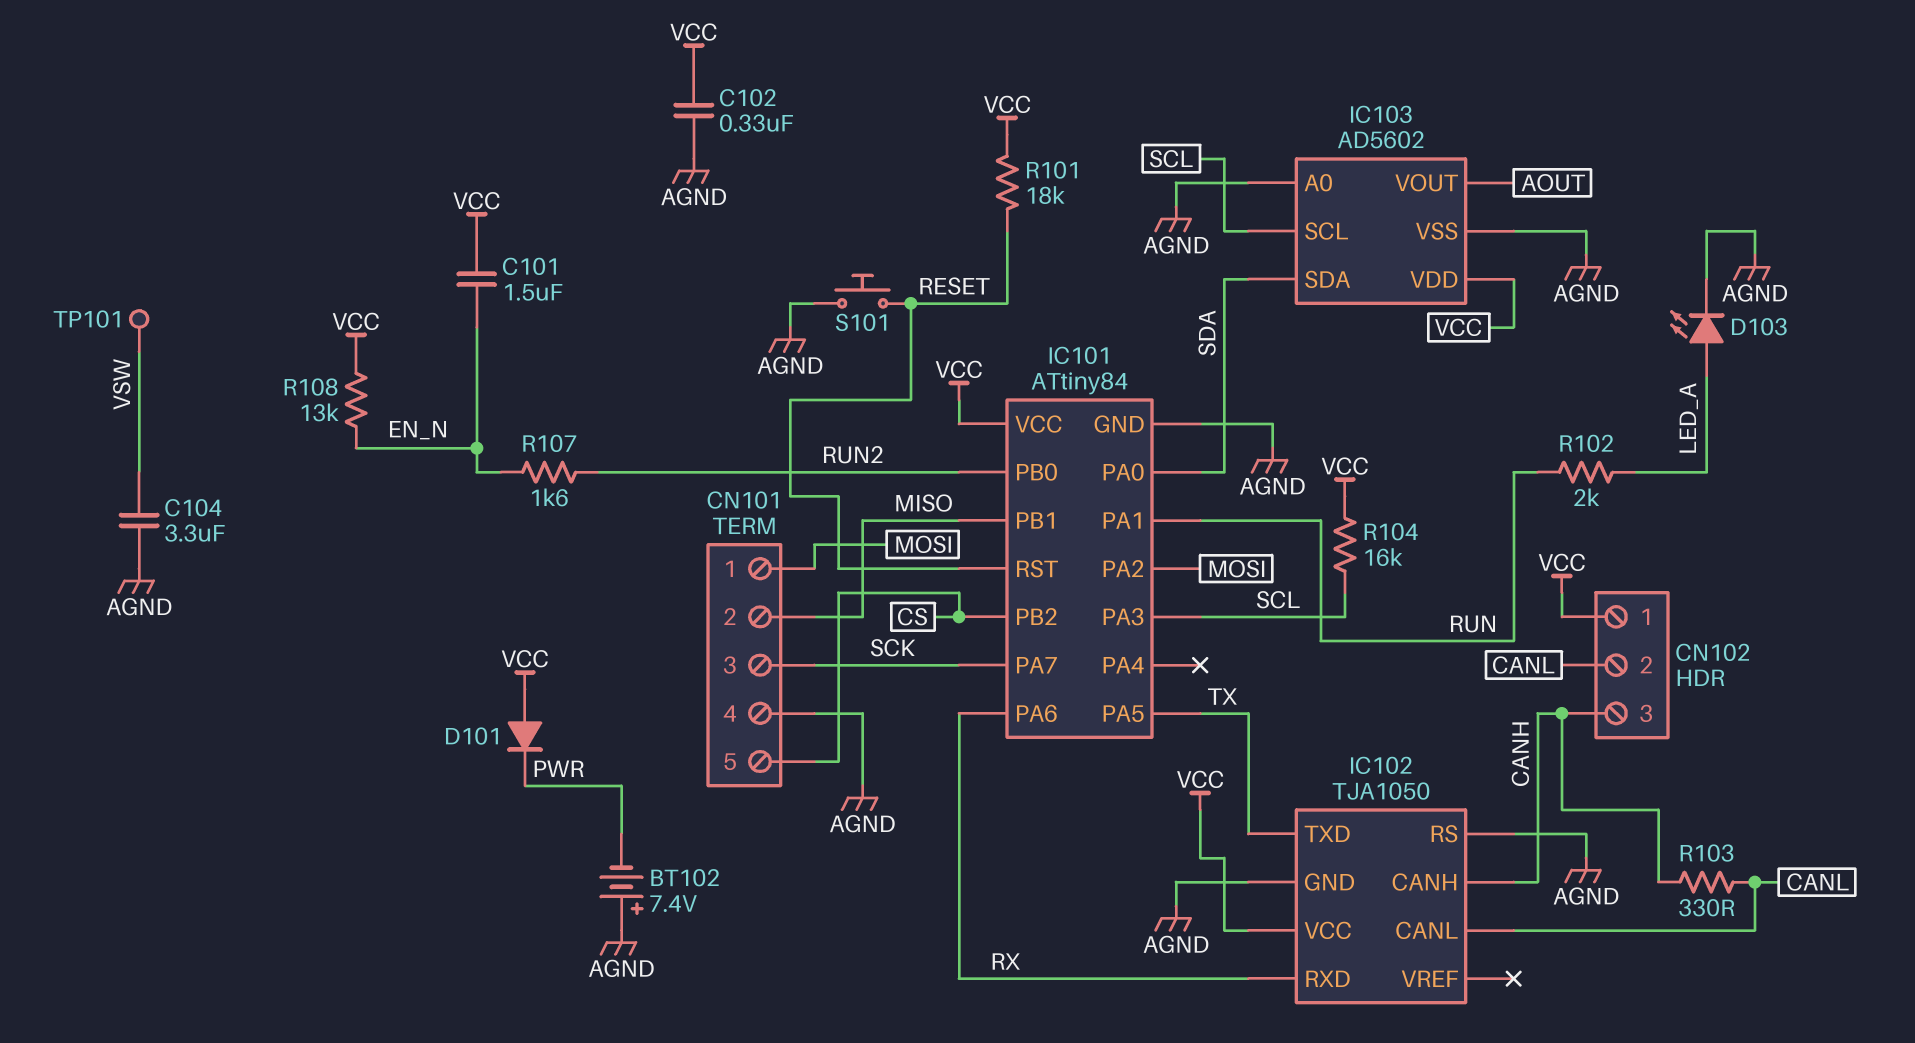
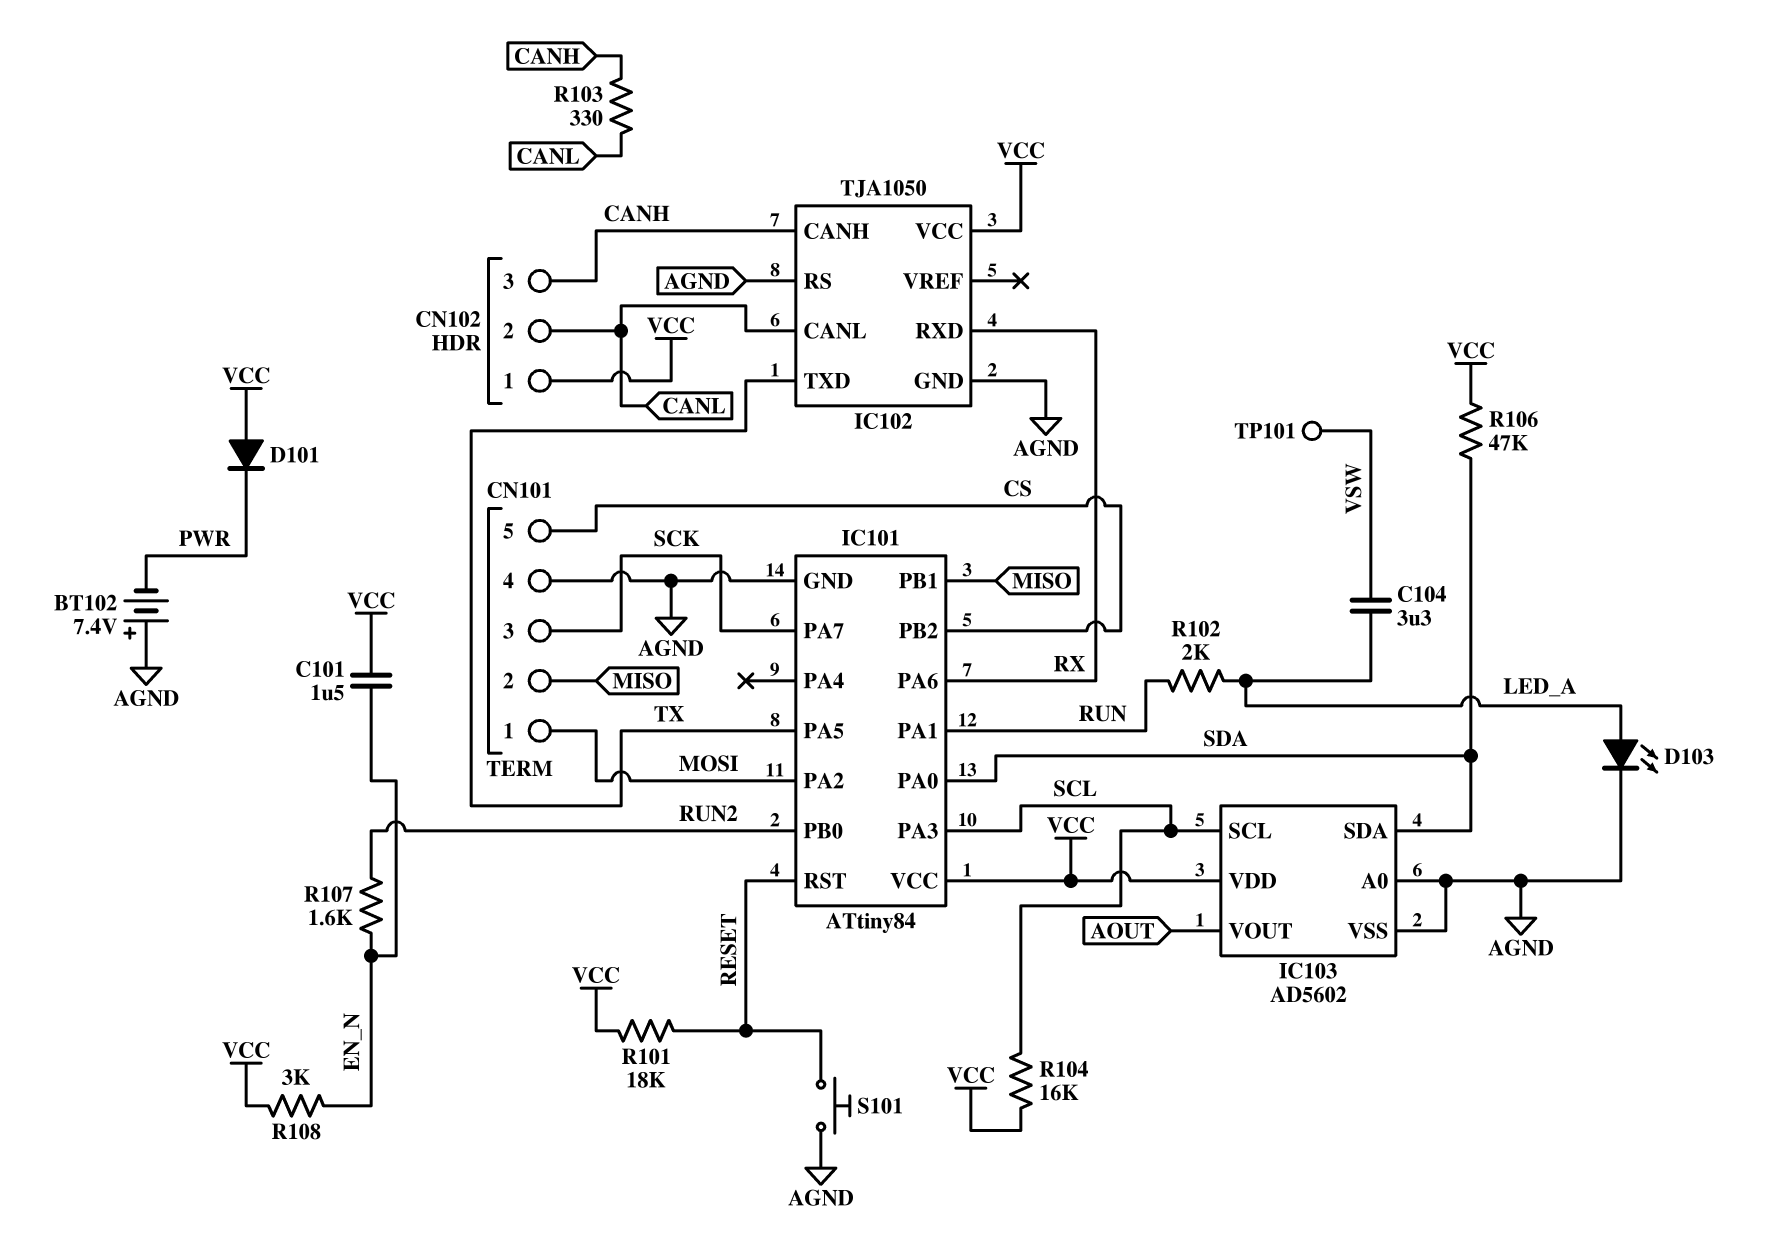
C102: 330nF (AGND, VCC) -> none
C104: 3.3uF (AGND, VSW) -> 3.3uF (LED_A, VSW)
R106: none -> 47k (SDA, VCC)
R108: 13k (EN_N, VCC) -> 3k (EN_N, VCC)

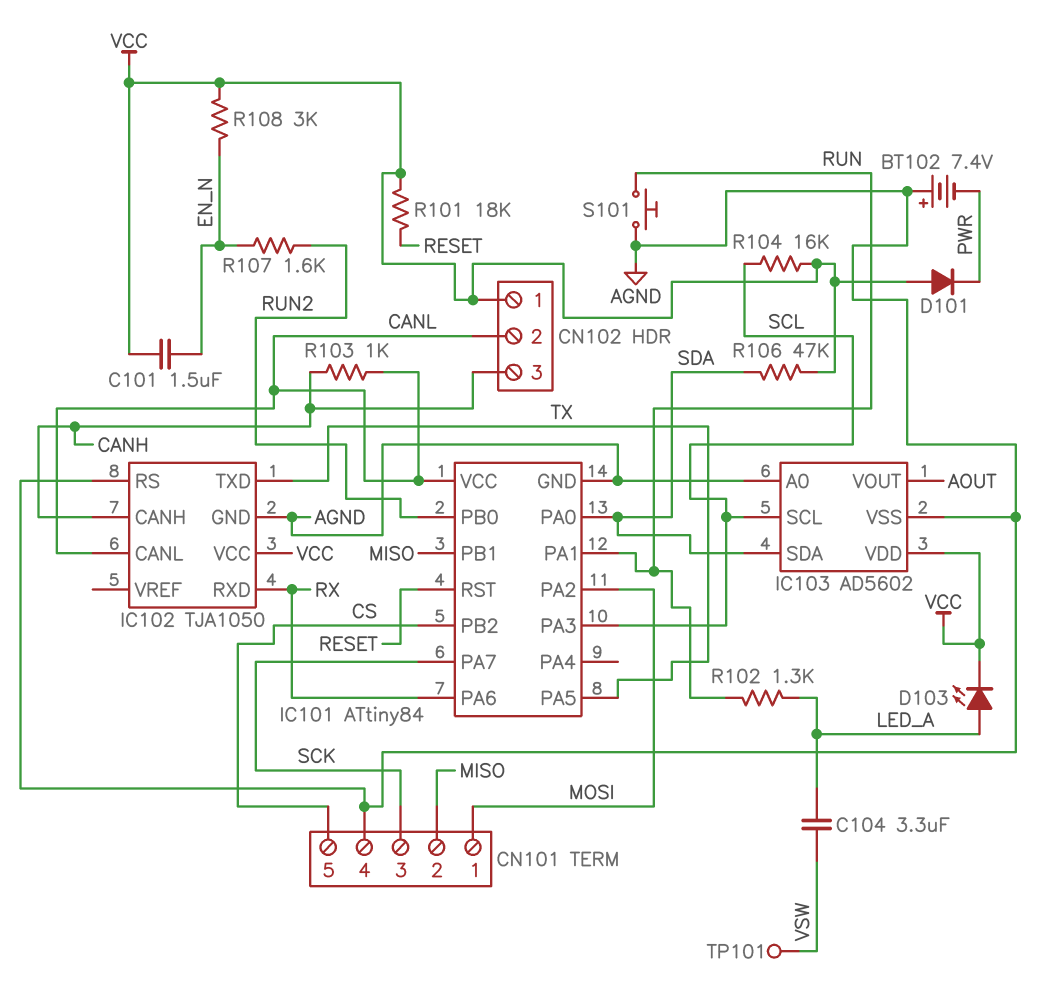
D103: LED (A LED_A, K AGND) -> LED (A LED_A, K VCC)
IC101 pin VCC: VCC -> CANL
R102: 2k (LED_A, RUN) -> 1.3k (LED_A, RUN)
R103: 330 (CANH, CANL) -> 1k (CANH, CANL)
S101: button (AGND, RESET) -> button (AGND, RUN)

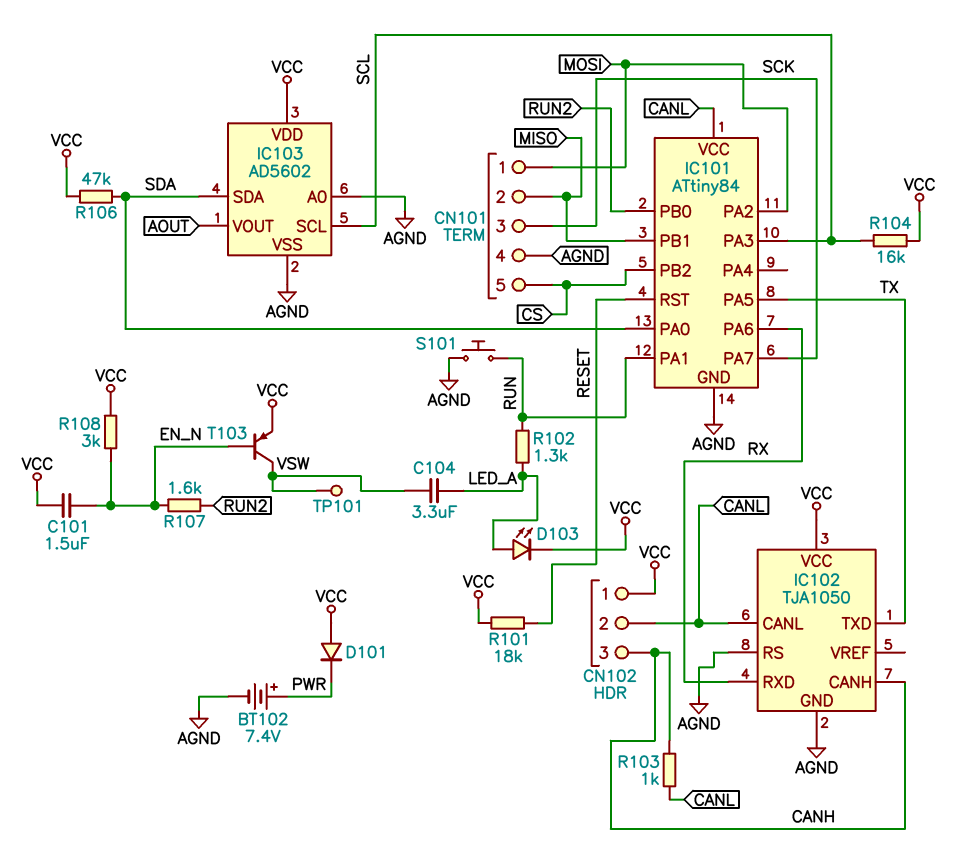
BT102: 7.4V (plus AGND, minus PWR) -> 7.4V (plus PWR, minus AGND)
T103: none -> PNP (B EN_N, C VSW, E VCC)

